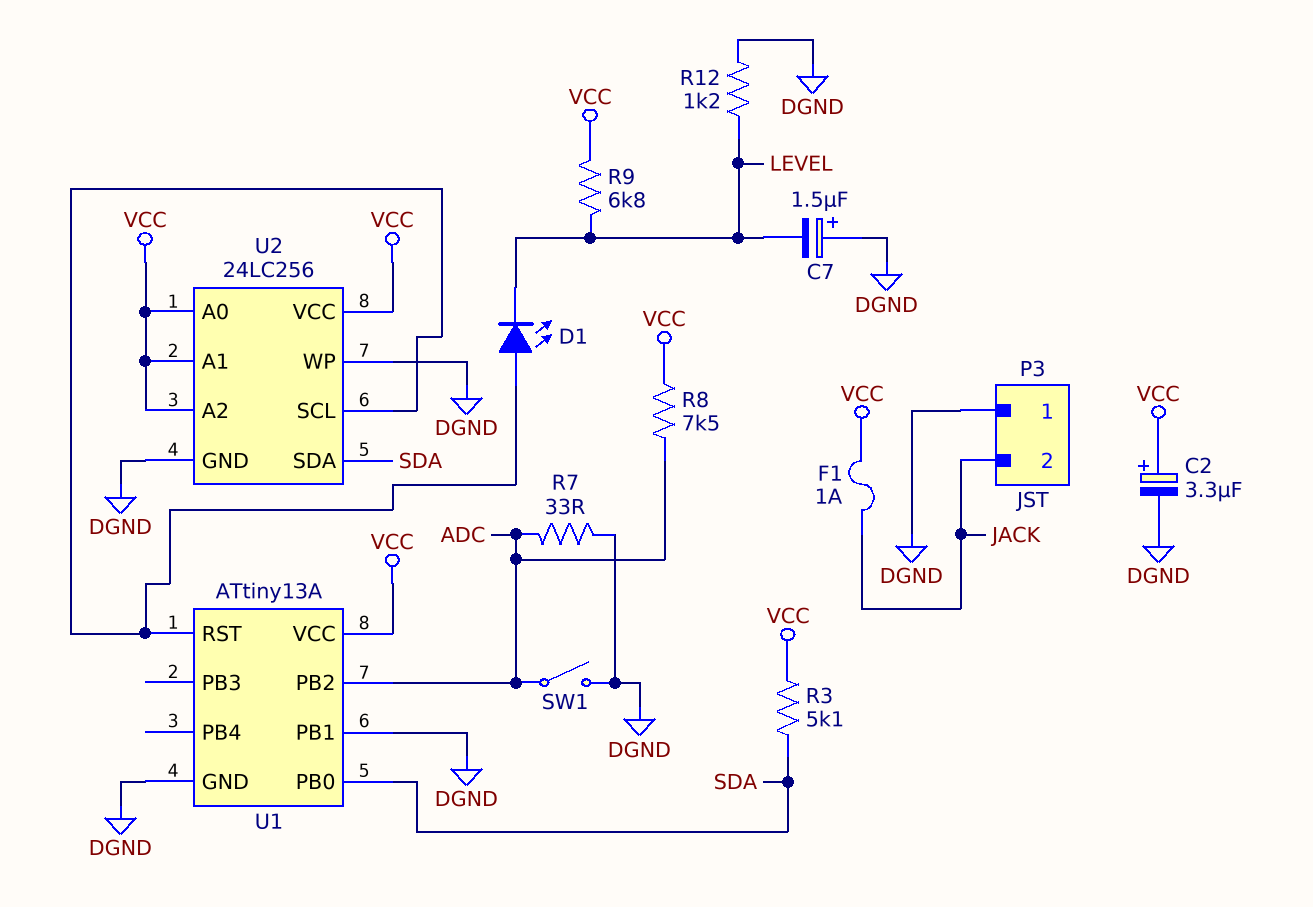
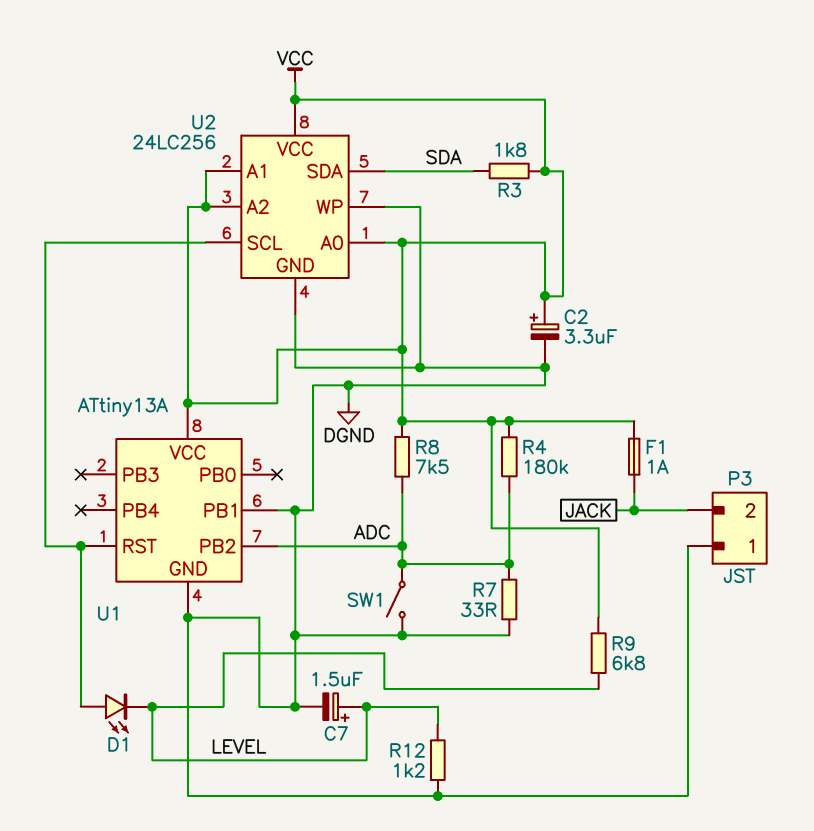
C7: 1.5uF (plus DGND, minus LEVEL) -> 1.5uF (plus LEVEL, minus DGND)
R3: 5.1k (SDA, VCC) -> 1.8k (SDA, VCC)
R4: none -> 180k (ADC, VCC)
U1 pin PB0: SDA -> none

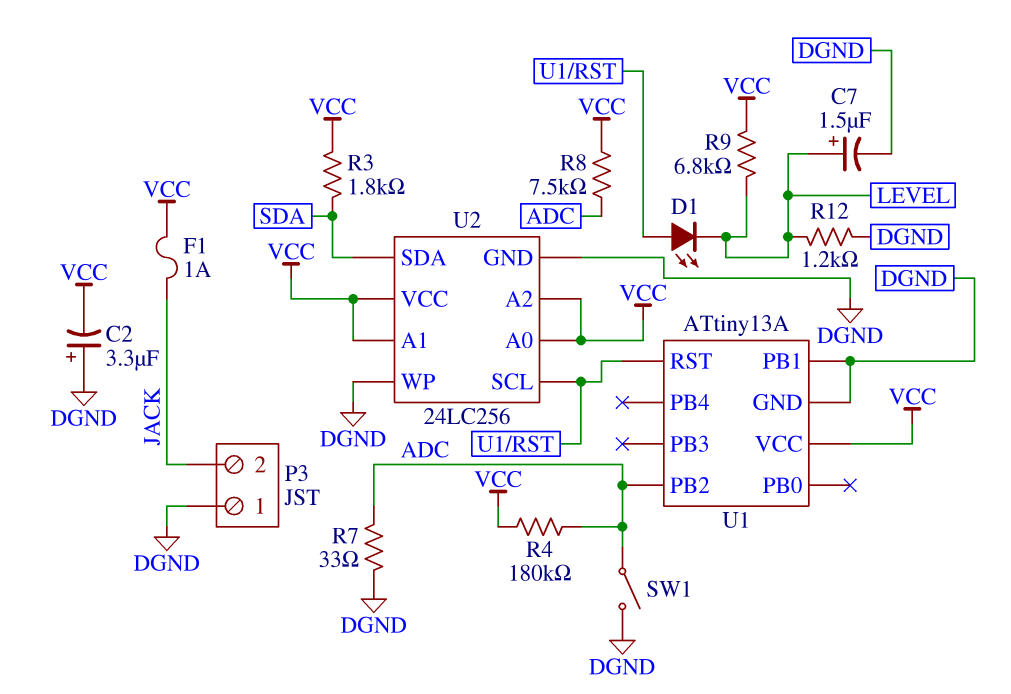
C2: 3.3uF (plus VCC, minus DGND) -> 3.3uF (plus DGND, minus VCC)

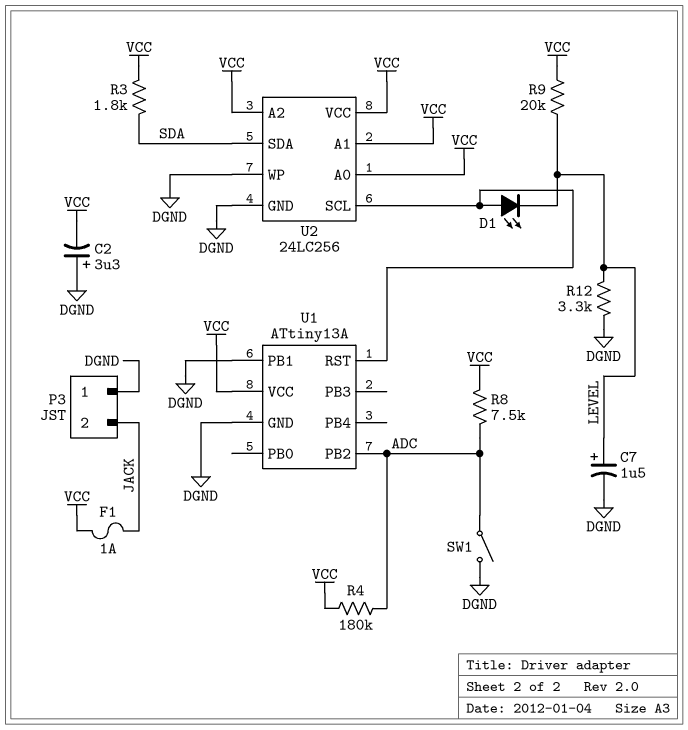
R7: 33 (ADC, DGND) -> none
R9: 6.8k (LEVEL, VCC) -> 20k (LEVEL, VCC)
R12: 1.2k (DGND, LEVEL) -> 3.3k (DGND, LEVEL)

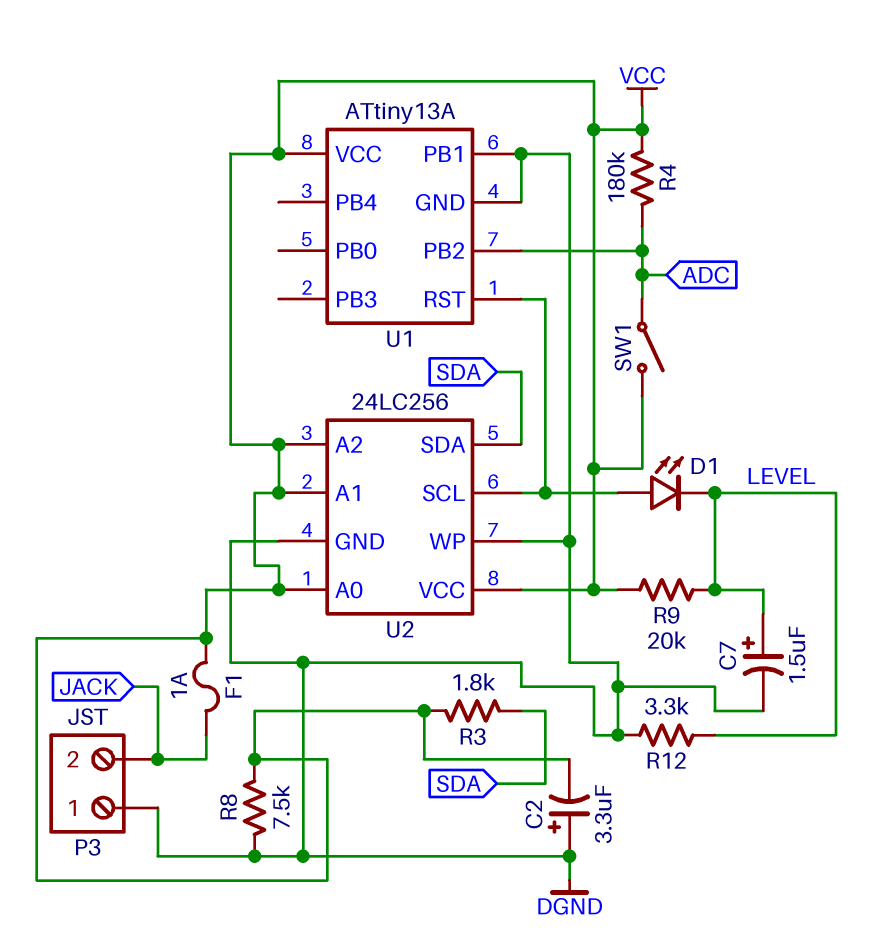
R8: 7.5k (ADC, VCC) -> 7.5k (DGND, VCC)
SW1: switch (ADC, DGND) -> switch (ADC, VCC)

